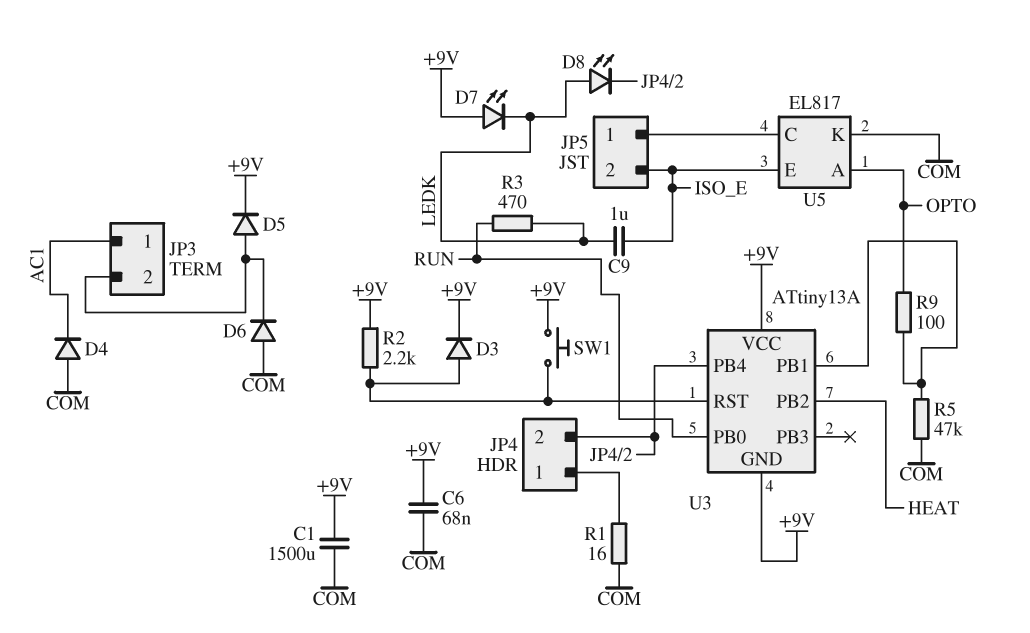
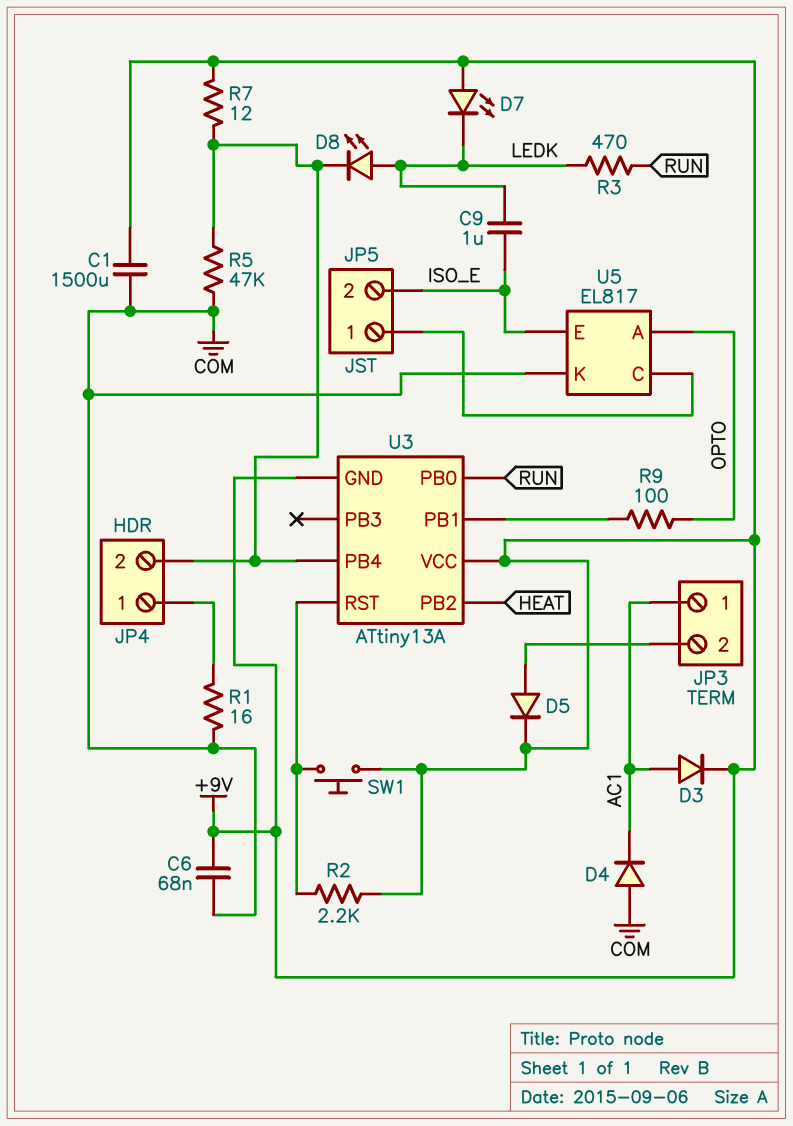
D3: diode (A U3/RST, K +9V) -> diode (A AC1, K +9V)
D6: diode (A COM, K JP3/2) -> none
R5: 47k (COM, U3/PB1) -> 47k (COM, JP4/2)
R7: none -> 12 (+9V, JP4/2)

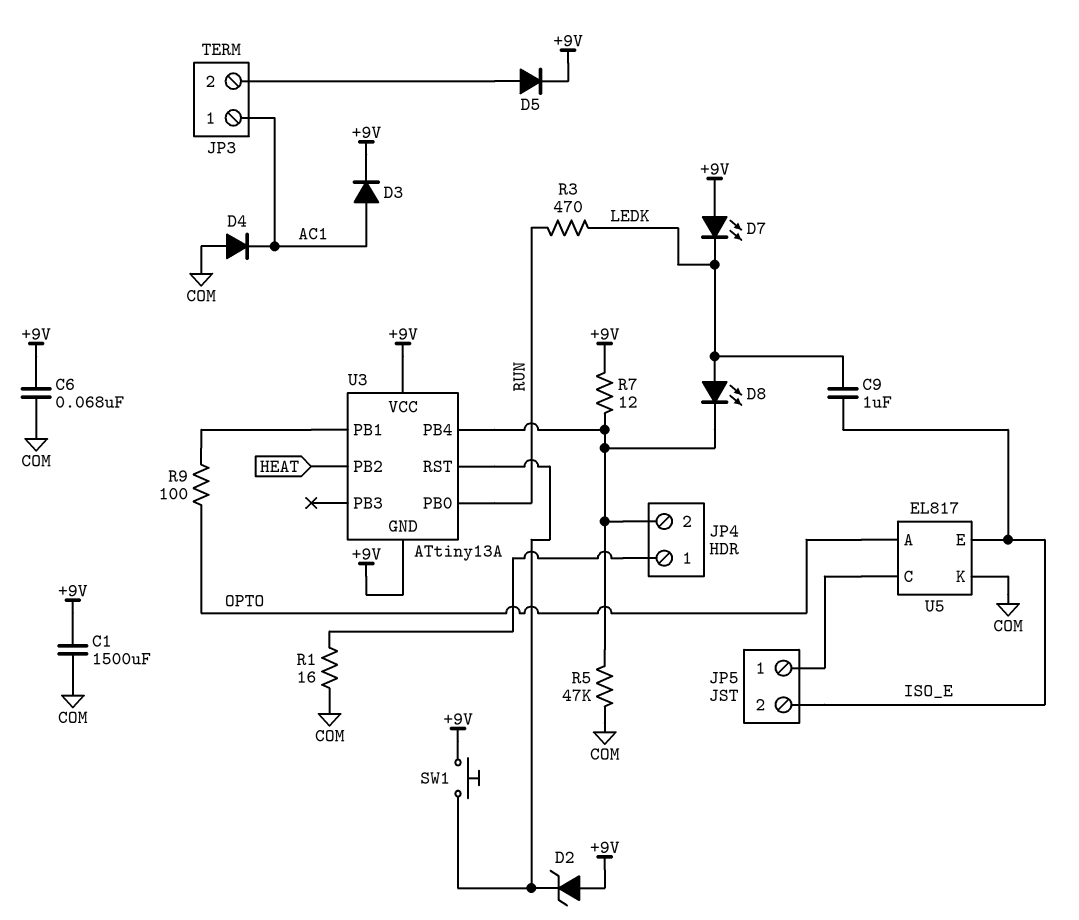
D2: none -> zener (A +9V, K U3/RST)
R2: 2.2k (+9V, U3/RST) -> none

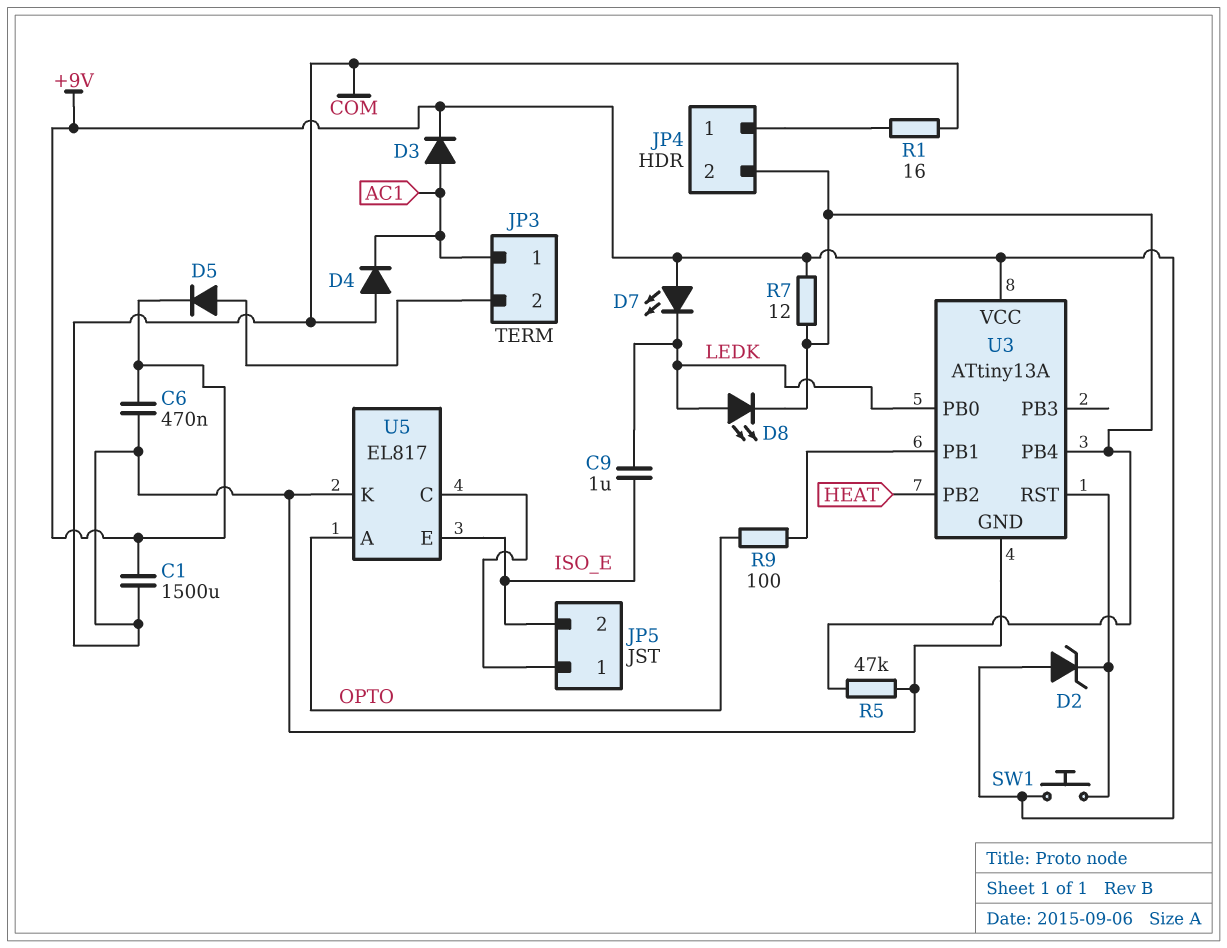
C6: 68nF (+9V, COM) -> 470nF (+9V, COM)
R3: 470 (LEDK, RUN) -> none
U3 pin GND: +9V -> COM
U3 pin PB0: RUN -> LEDK

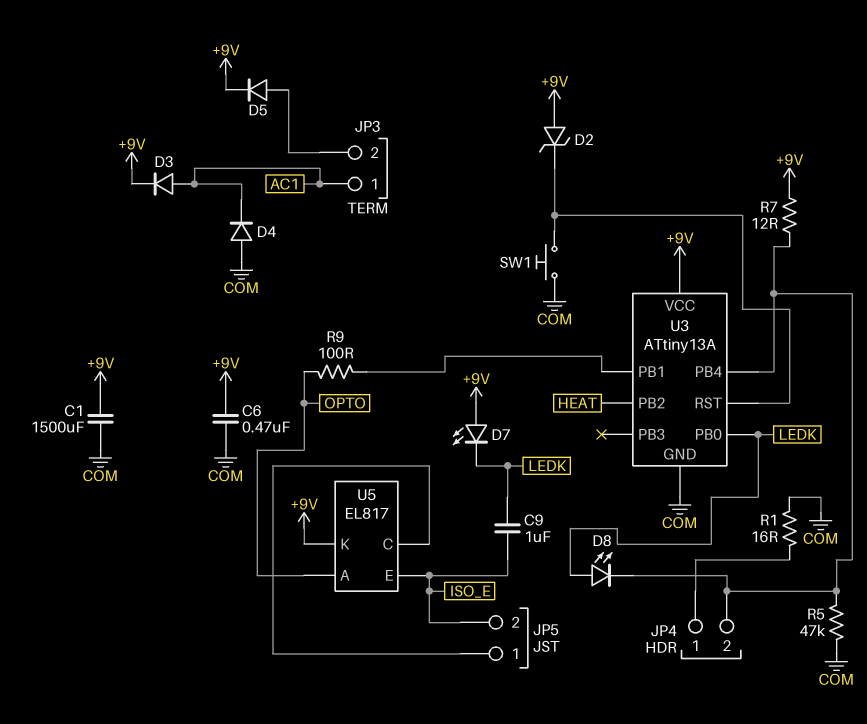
SW1: button (+9V, U3/RST) -> button (COM, U3/RST)
U5 pin K: COM -> +9V

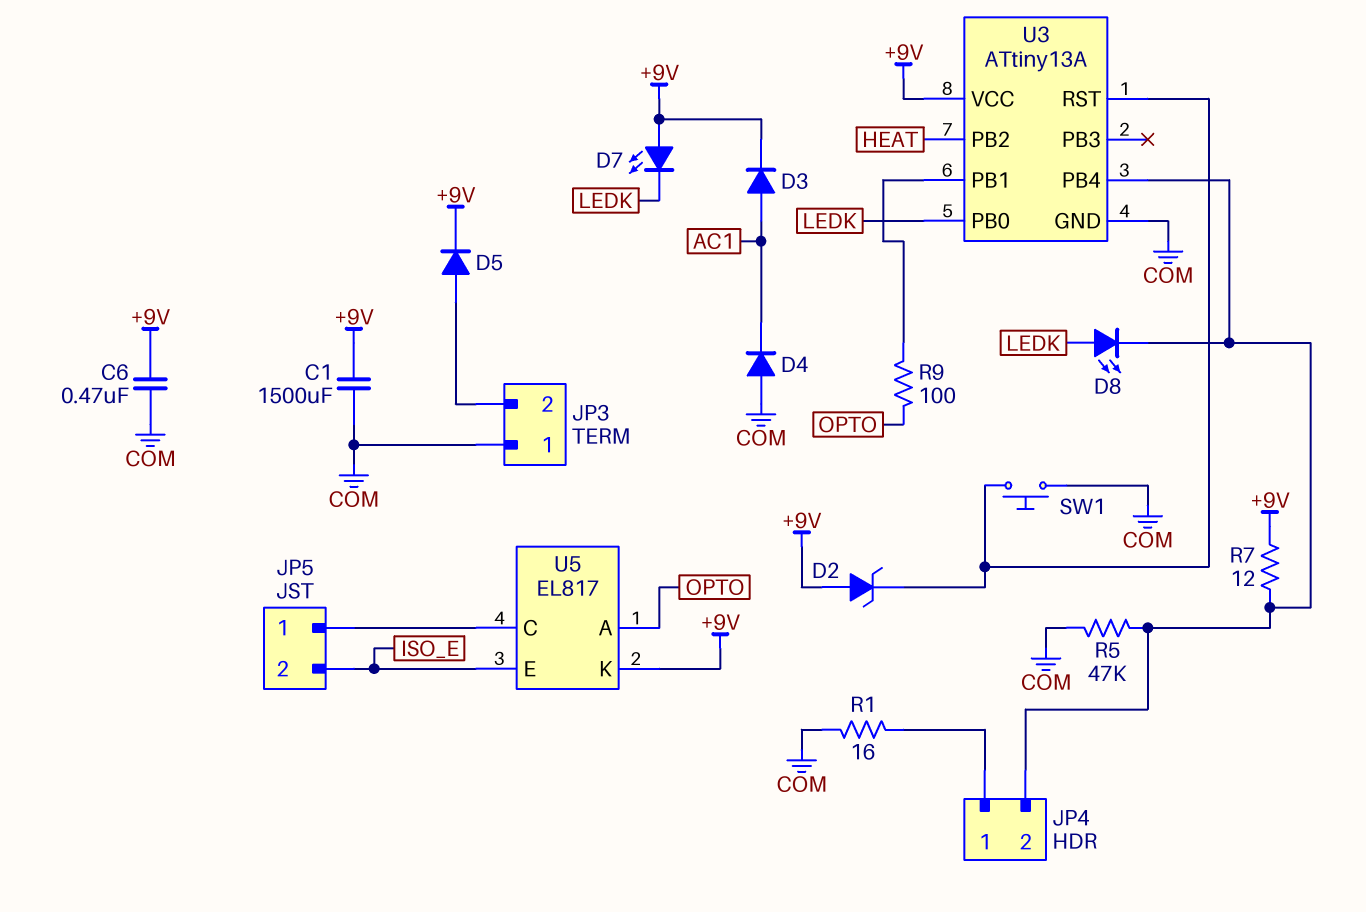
C9: 1uF (ISO_E, LEDK) -> none
JP3 pin 1: AC1 -> COM

